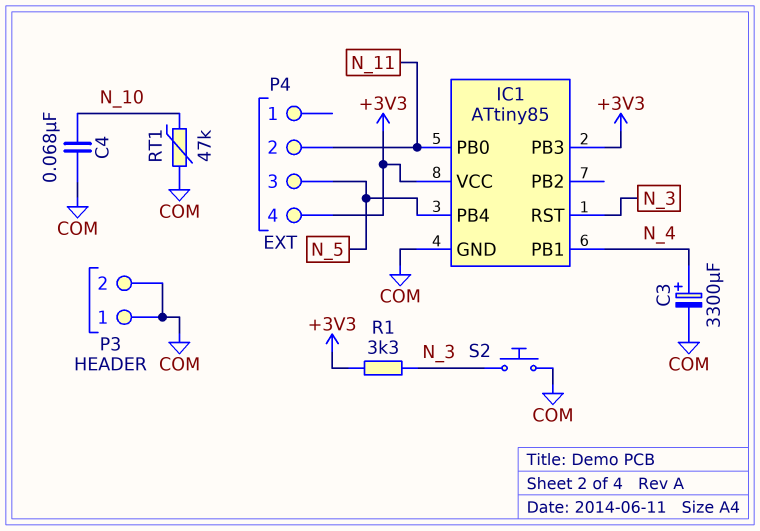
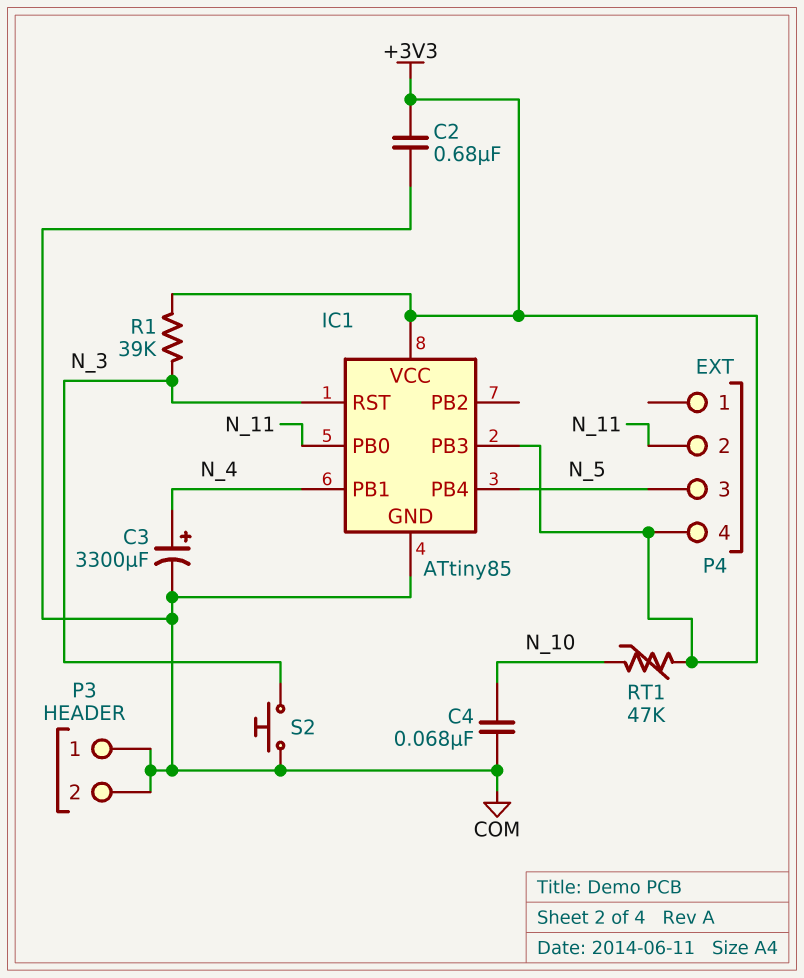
C2: none -> 680nF (+3V3, COM)
R1: 3.3k (+3V3, N_3) -> 39k (+3V3, N_3)
RT1: 47k (COM, N_10) -> 47k (+3V3, N_10)

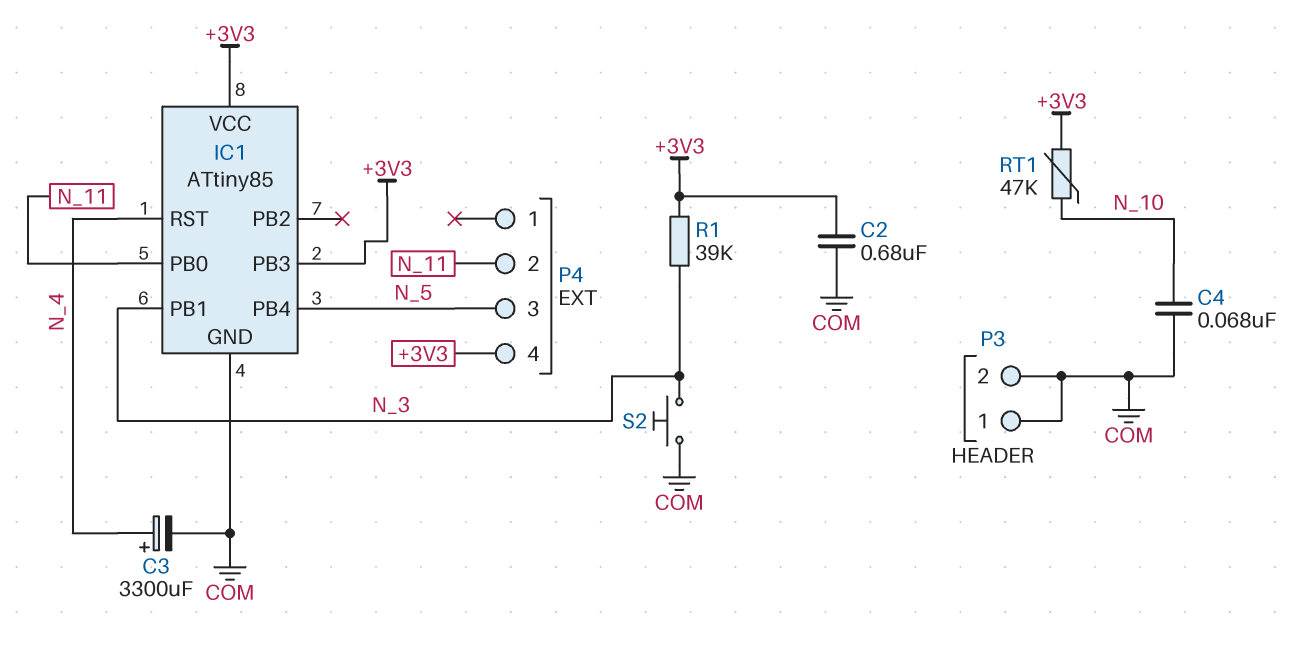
IC1 pin PB1: N_4 -> N_3
IC1 pin RST: N_3 -> N_4

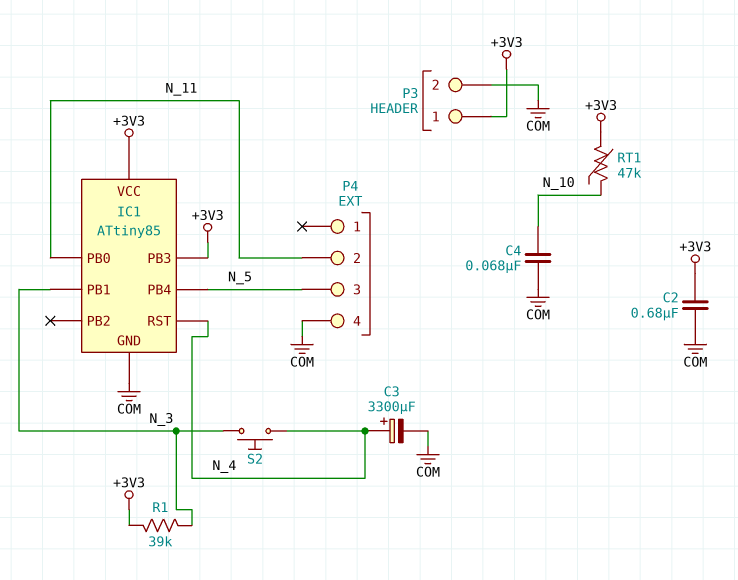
P3 pin 1: COM -> +3V3
P4 pin 4: +3V3 -> COM
S2: button (COM, N_3) -> button (N_3, N_4)

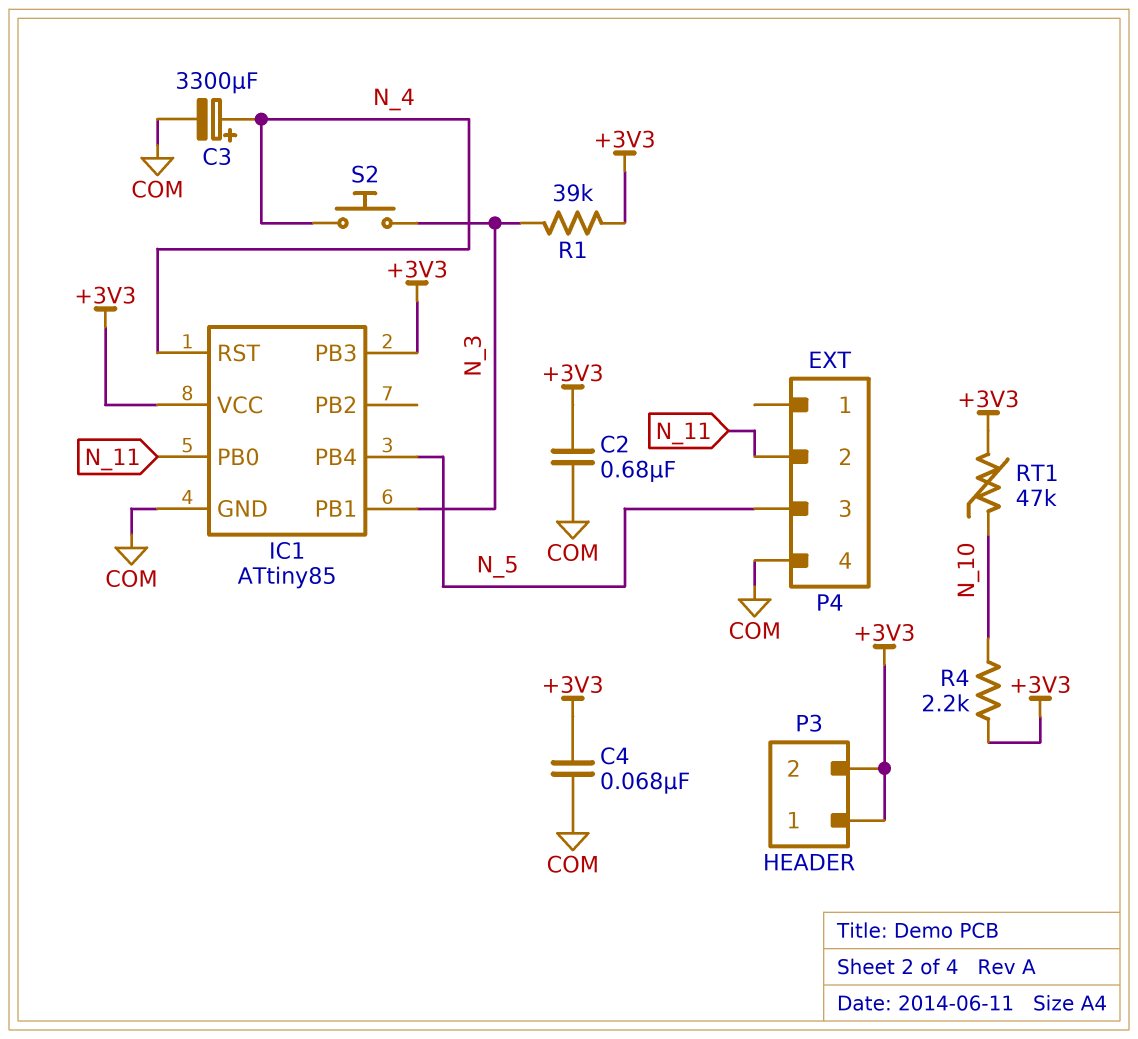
C4: 68nF (COM, N_10) -> 68nF (+3V3, COM)
P3 pin 2: COM -> +3V3
R4: none -> 2.2k (+3V3, N_10)

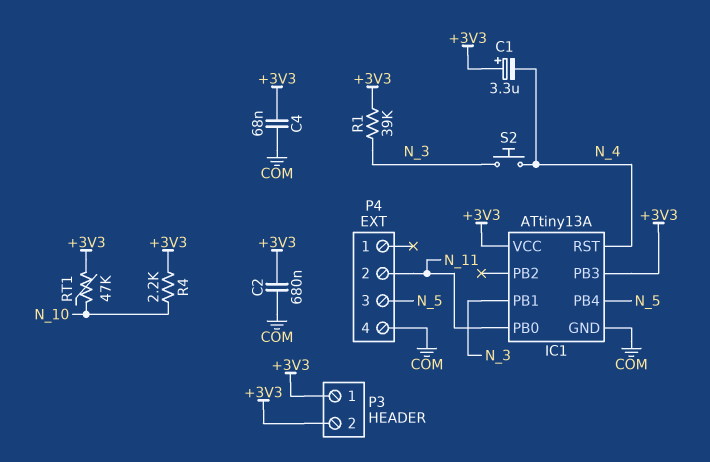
C1: none -> 3.3uF (plus +3V3, minus N_4)
C3: 3300uF (plus N_4, minus COM) -> none
IC1: ATtiny85 -> ATtiny13A

